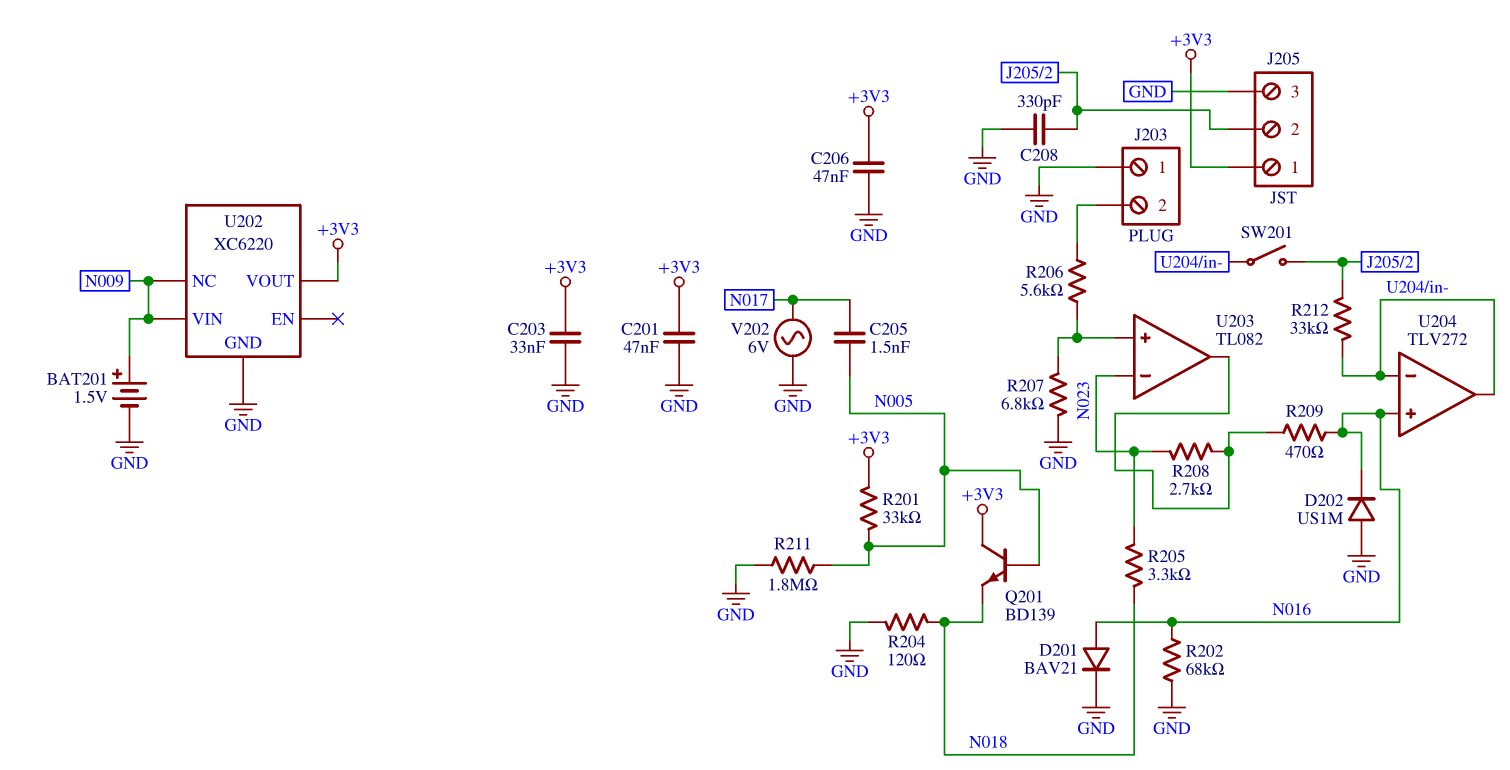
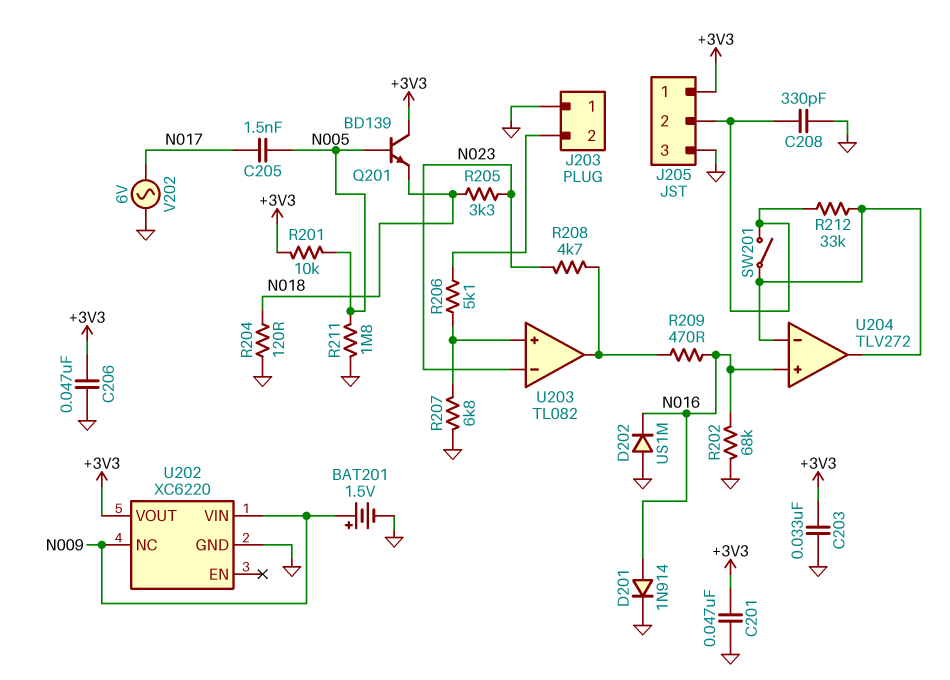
D201: diode BAV21 (A N016, K GND) -> diode 1N914 (A N016, K GND)
R201: 33k (+3V3, N005) -> 10k (+3V3, N005)
R206: 5.6k (J203/2, U203/in+) -> 5.1k (J203/2, U203/in+)
R208: 2.7k (N023, U203/out) -> 4.7k (N023, U203/out)

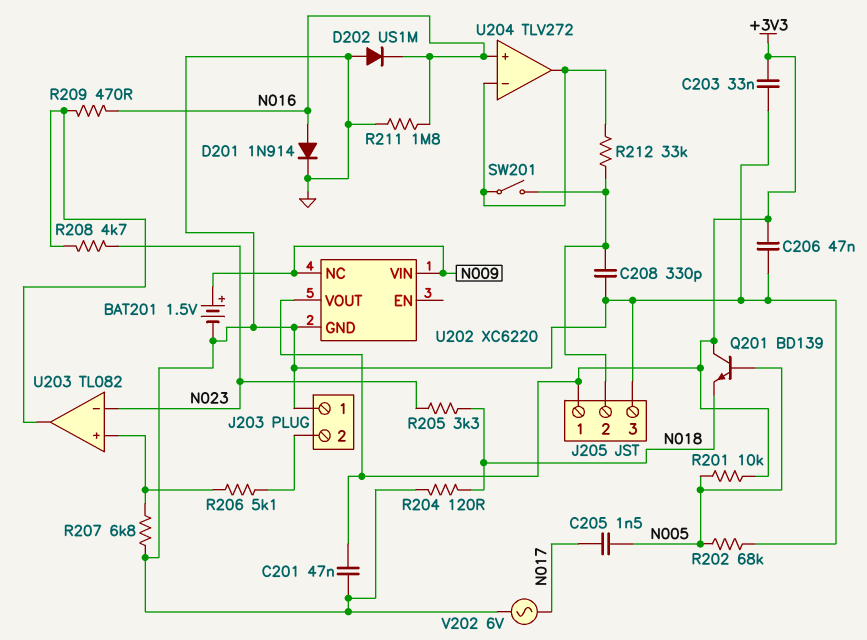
R202: 68k (GND, N016) -> 68k (GND, N005)
R211: 1.8M (GND, N005) -> 1.8M (GND, N016)

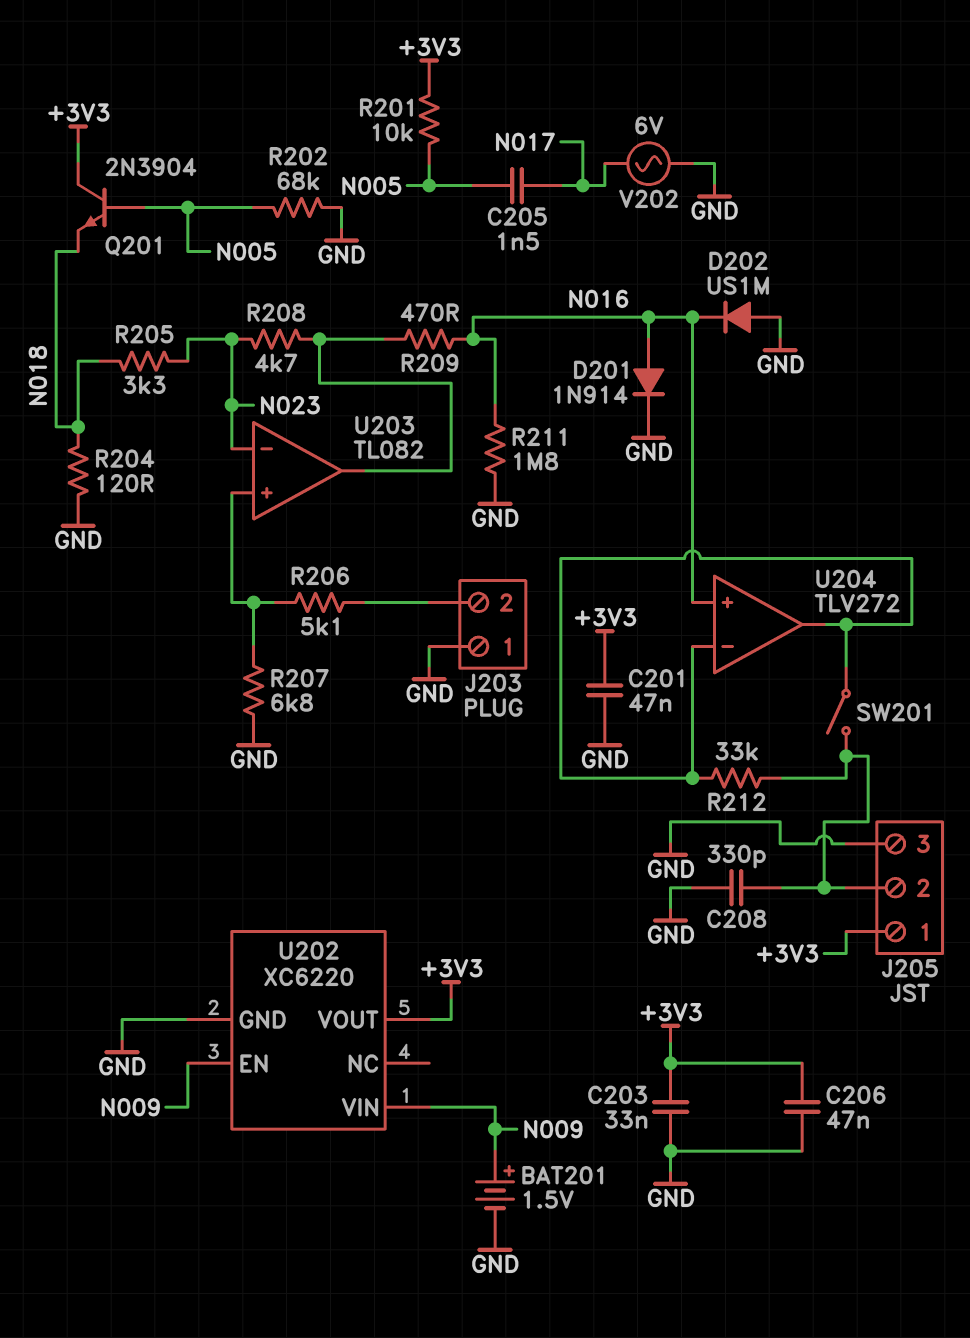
Q201: NPN BD139 (B N005, C +3V3, E N018) -> NPN 2N3904 (B N005, C +3V3, E N018)
U202 pin EN: none -> N009
U202 pin NC: N009 -> none

